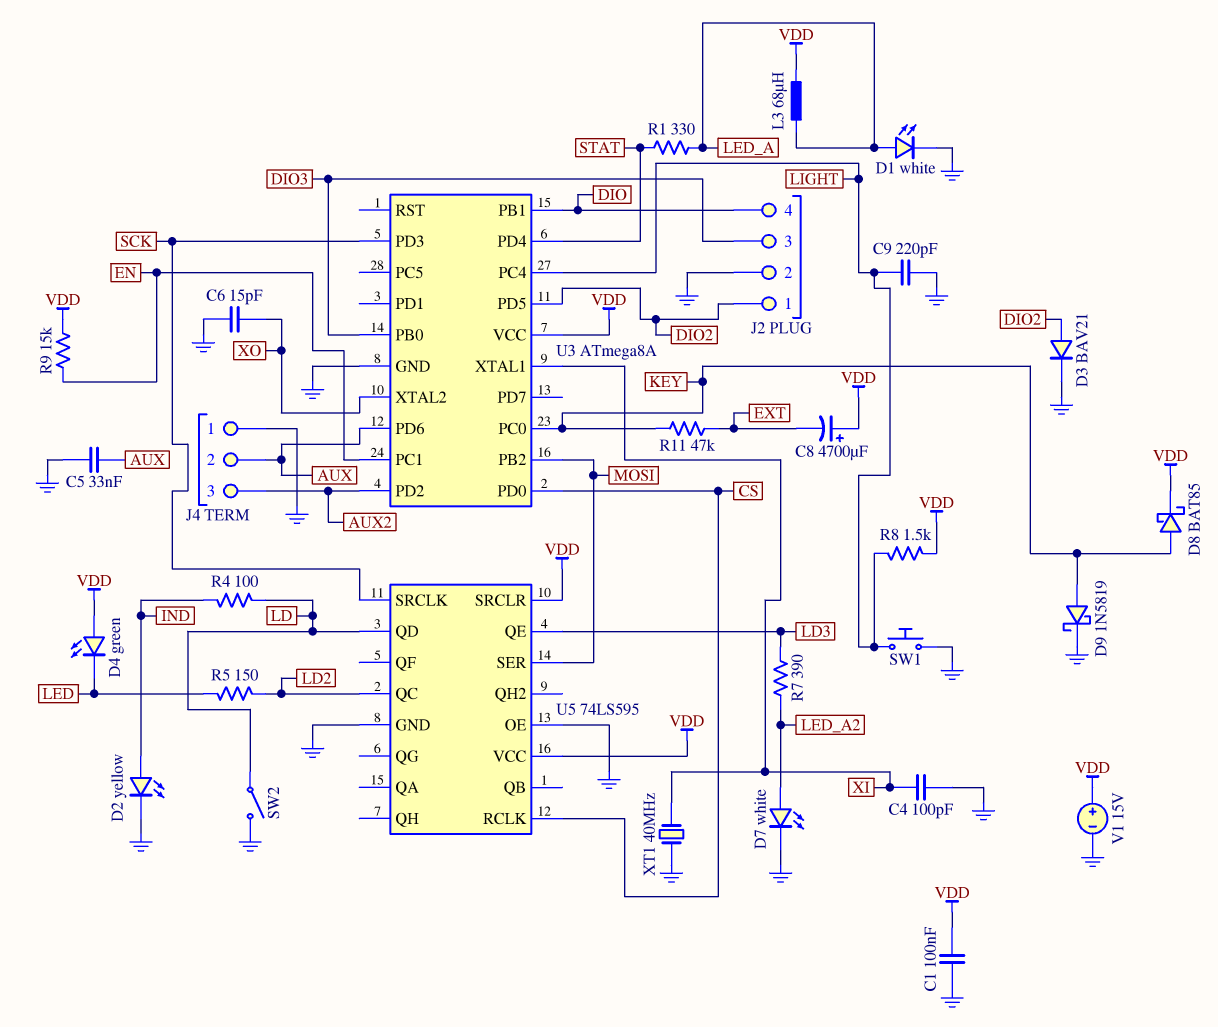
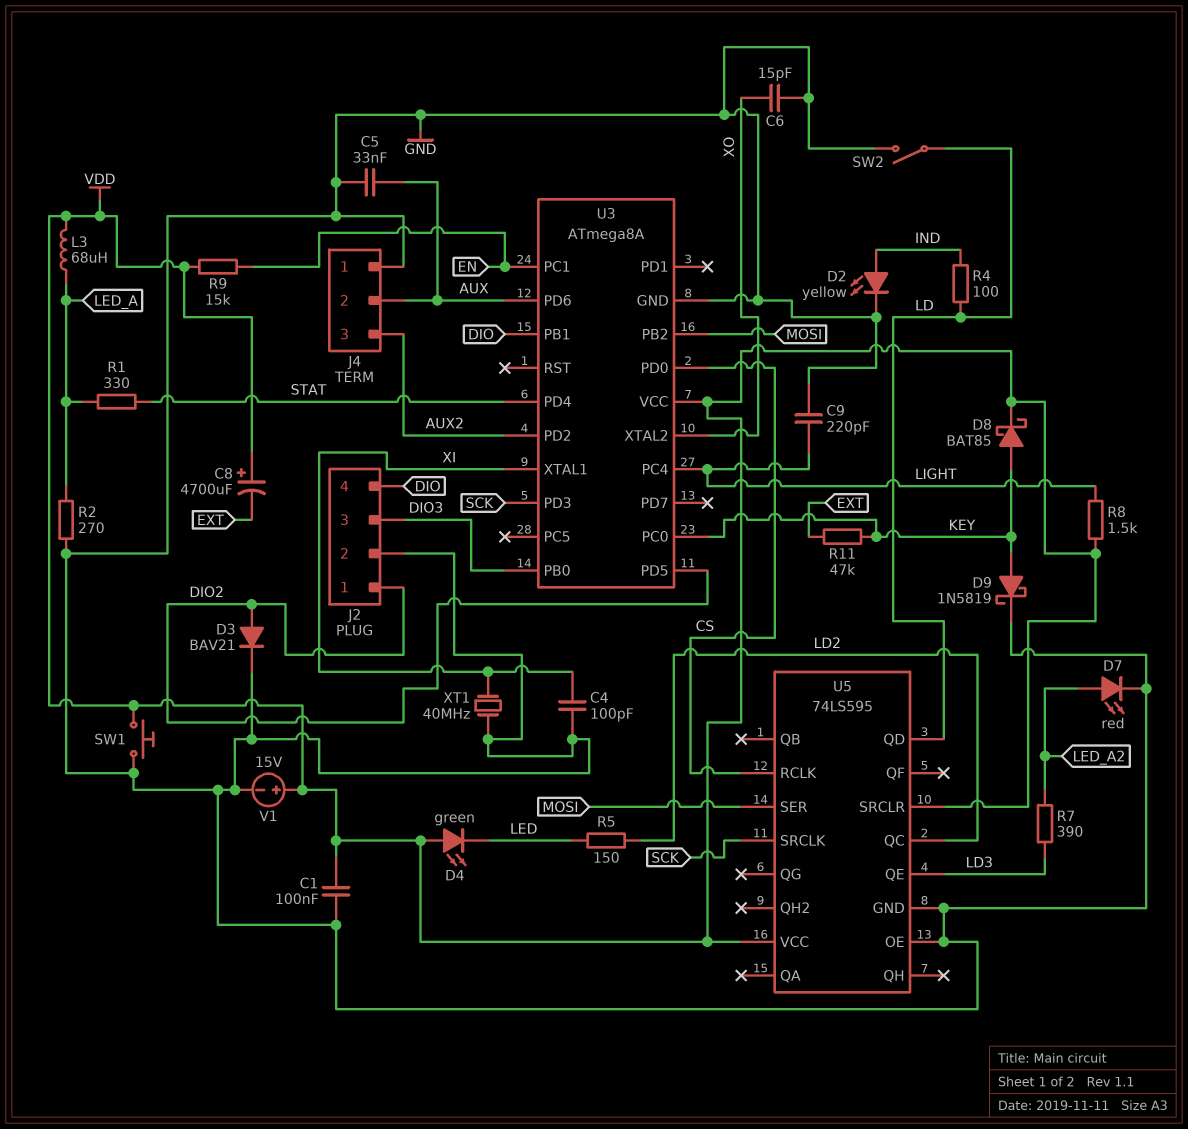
D1: LED white (A LED_A, K GND) -> none
D7: LED white (A LED_A2, K GND) -> LED red (A LED_A2, K GND)
R2: none -> 270 (GND, LED_A)
SW1: button (GND, LIGHT) -> button (GND, VDD)

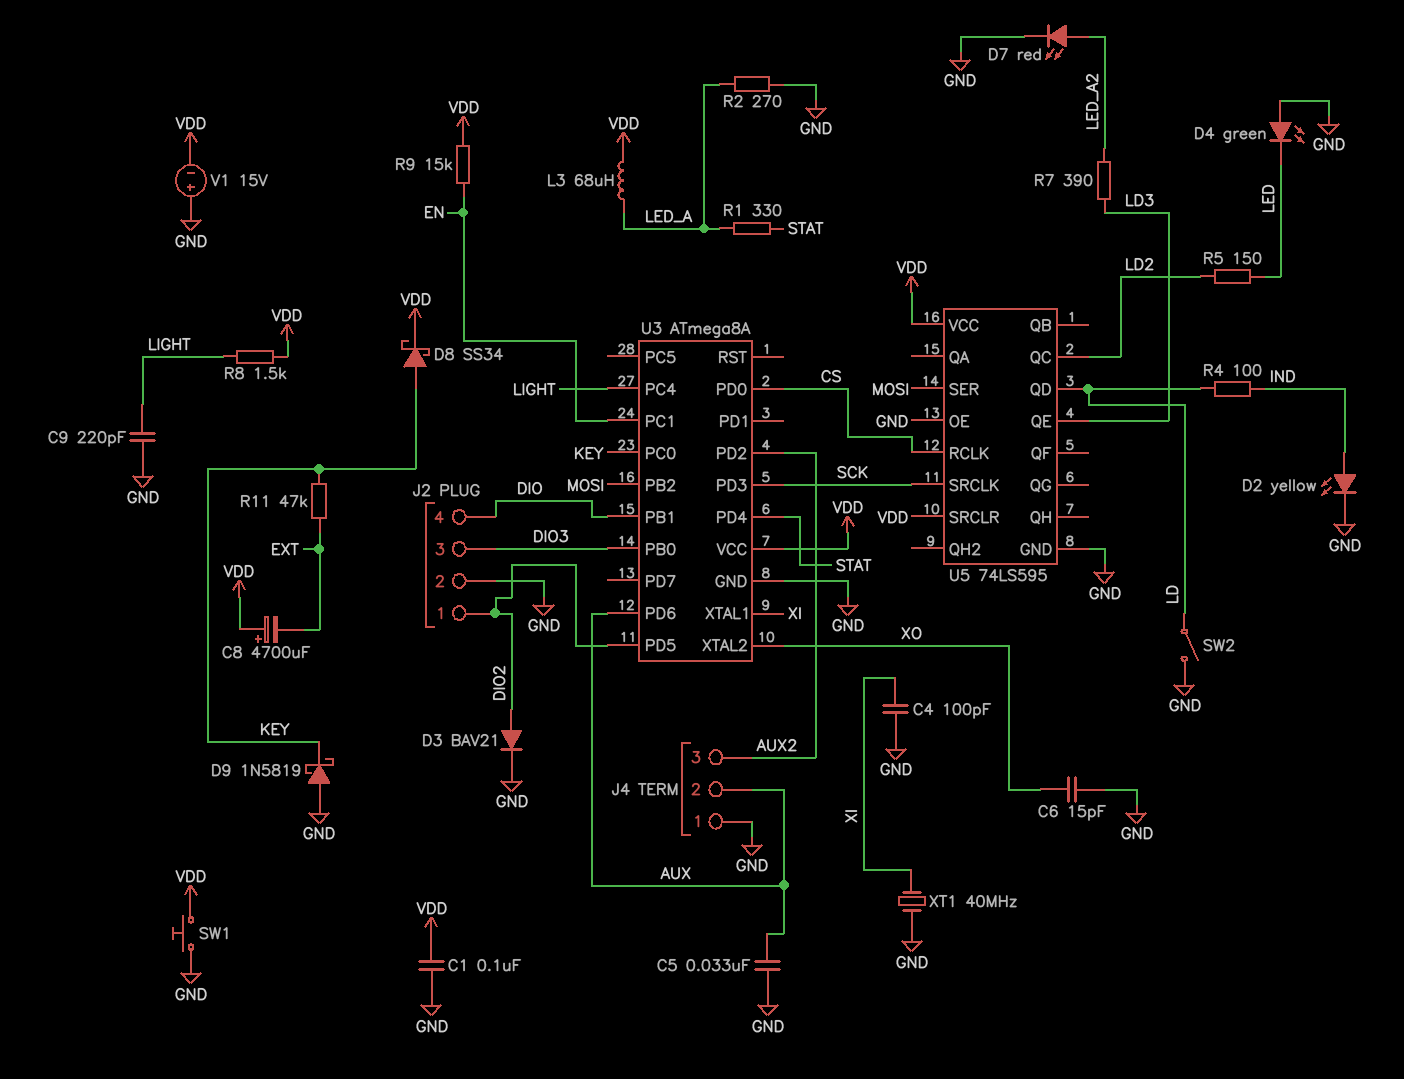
D4: LED green (A VDD, K LED) -> LED green (A GND, K LED)
D8: schottky BAT85 (A KEY, K VDD) -> schottky SS34 (A KEY, K VDD)
D9: schottky 1N5819 (A KEY, K GND) -> schottky 1N5819 (A GND, K KEY)
V1: 15V (plus VDD, minus GND) -> 15V (plus GND, minus VDD)

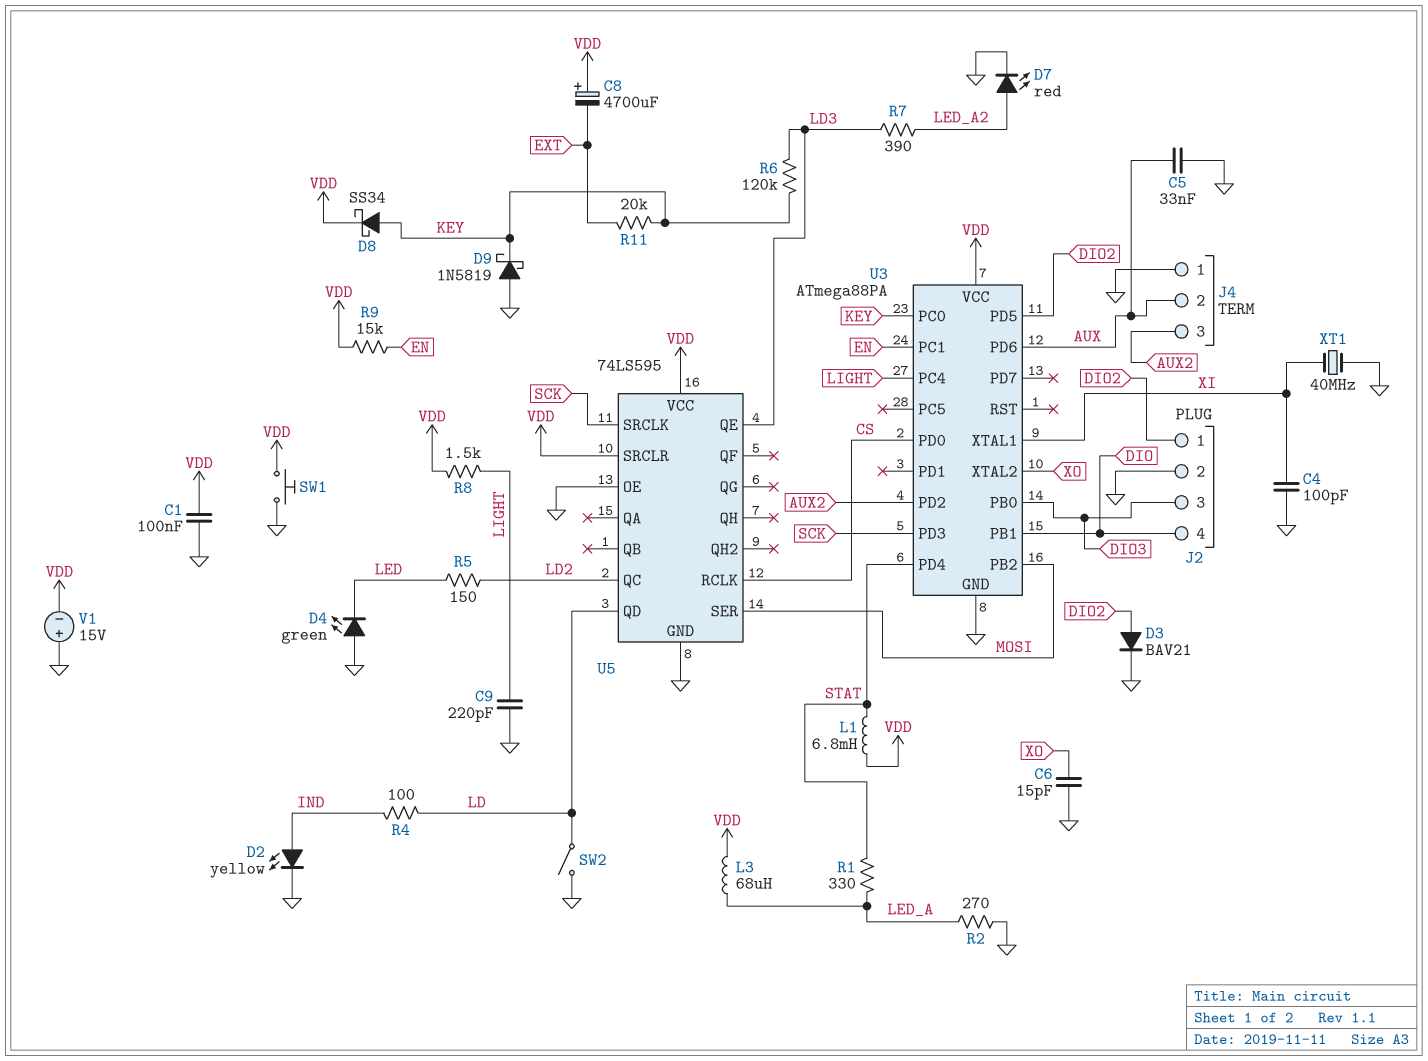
L1: none -> 6.8mH (STAT, VDD)
R6: none -> 120k (KEY, LD3)
R11: 47k (EXT, KEY) -> 20k (EXT, KEY)
U3: ATmega8A -> ATmega88PA

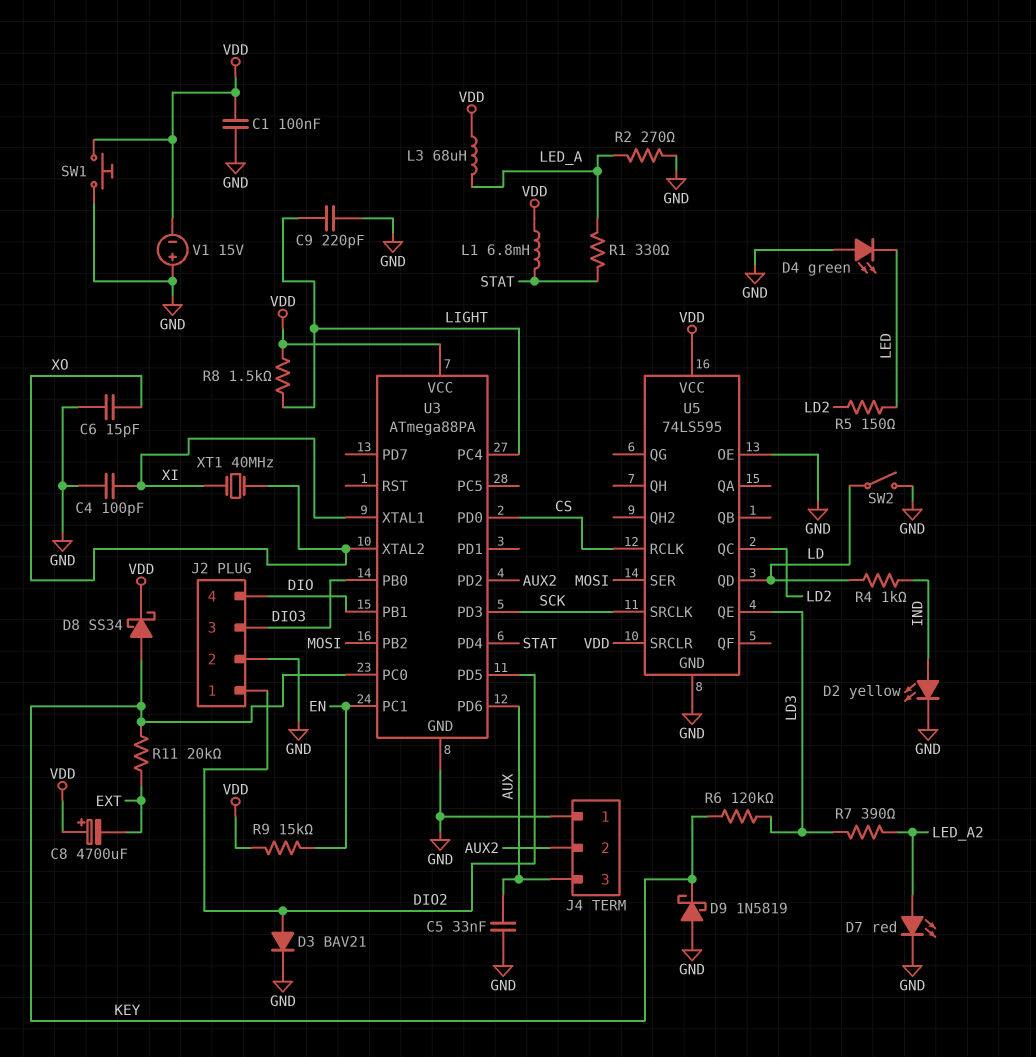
J4 pin 2: AUX -> AUX2
J4 pin 3: AUX2 -> AUX
R4: 100 (IND, LD) -> 1k (IND, LD)
XT1: 40MHz (GND, XI) -> 40MHz (XI, XO)

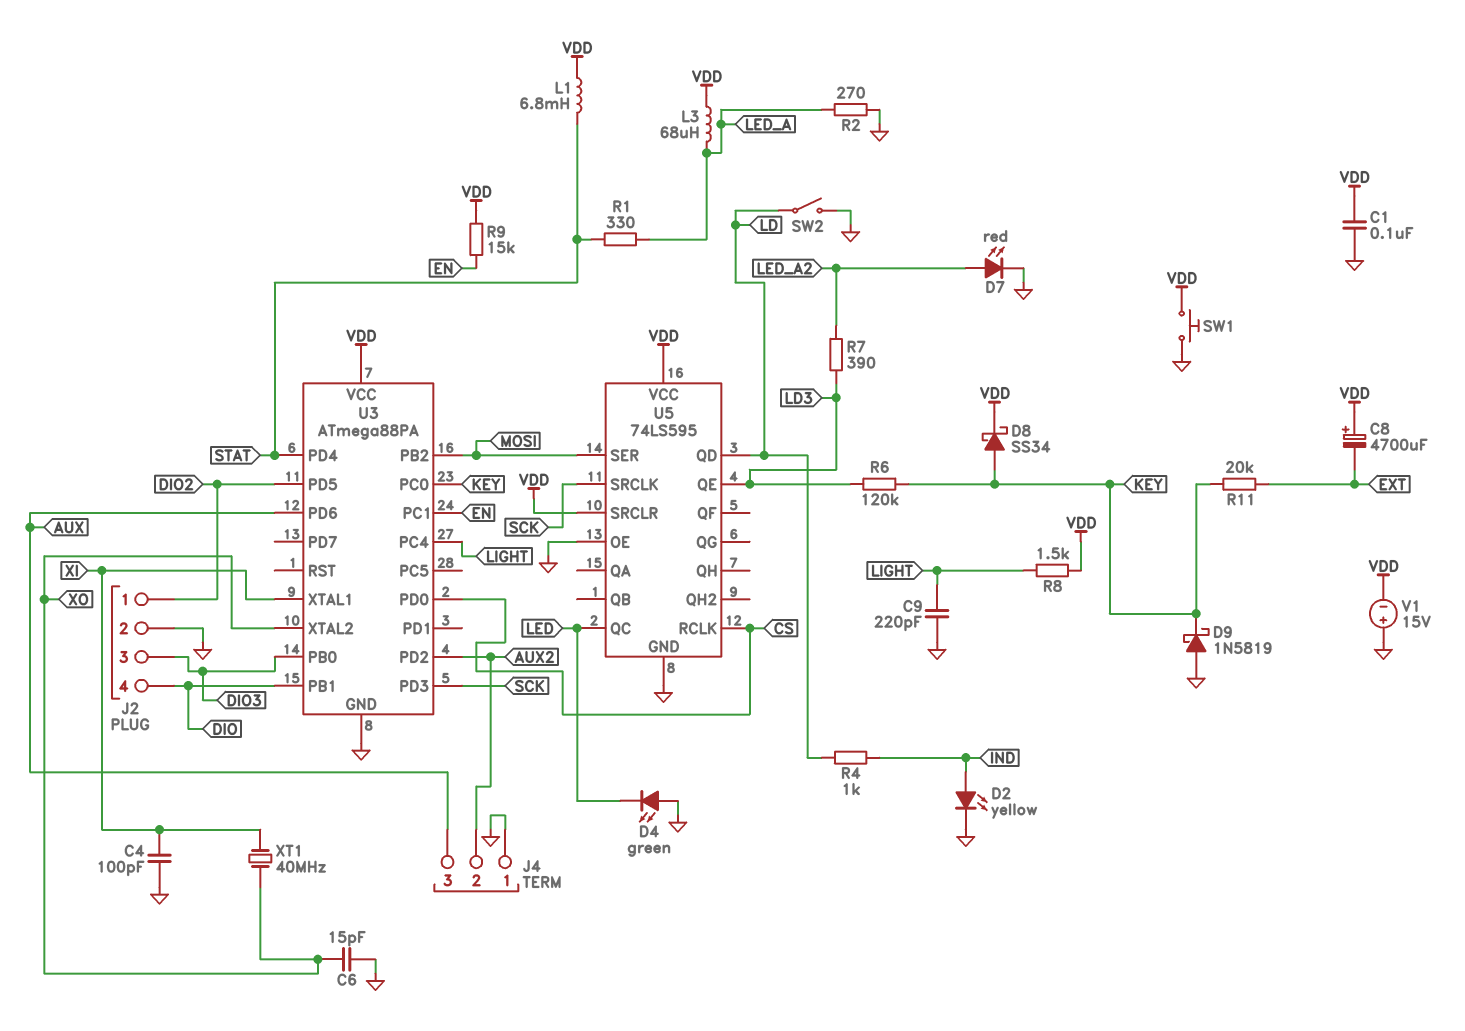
C5: 33nF (AUX, GND) -> none
D3: diode BAV21 (A DIO2, K GND) -> none
R5: 150 (LD2, LED) -> none
U5 pin QC: LD2 -> LED

